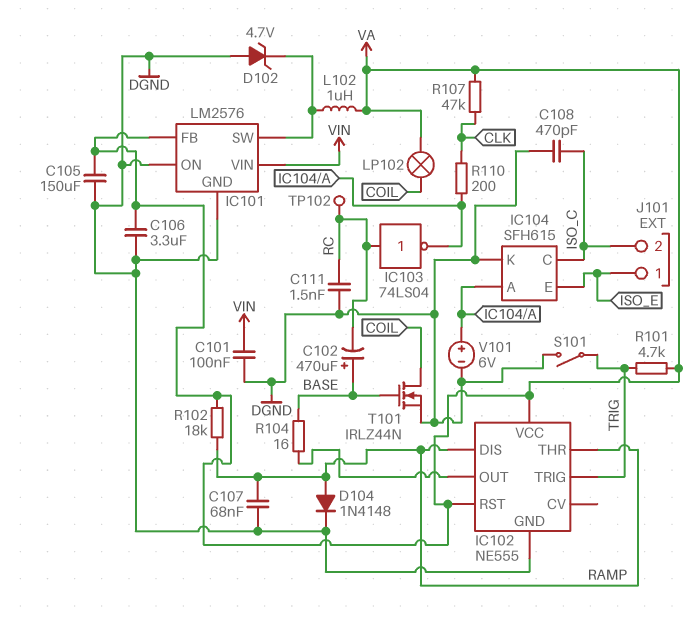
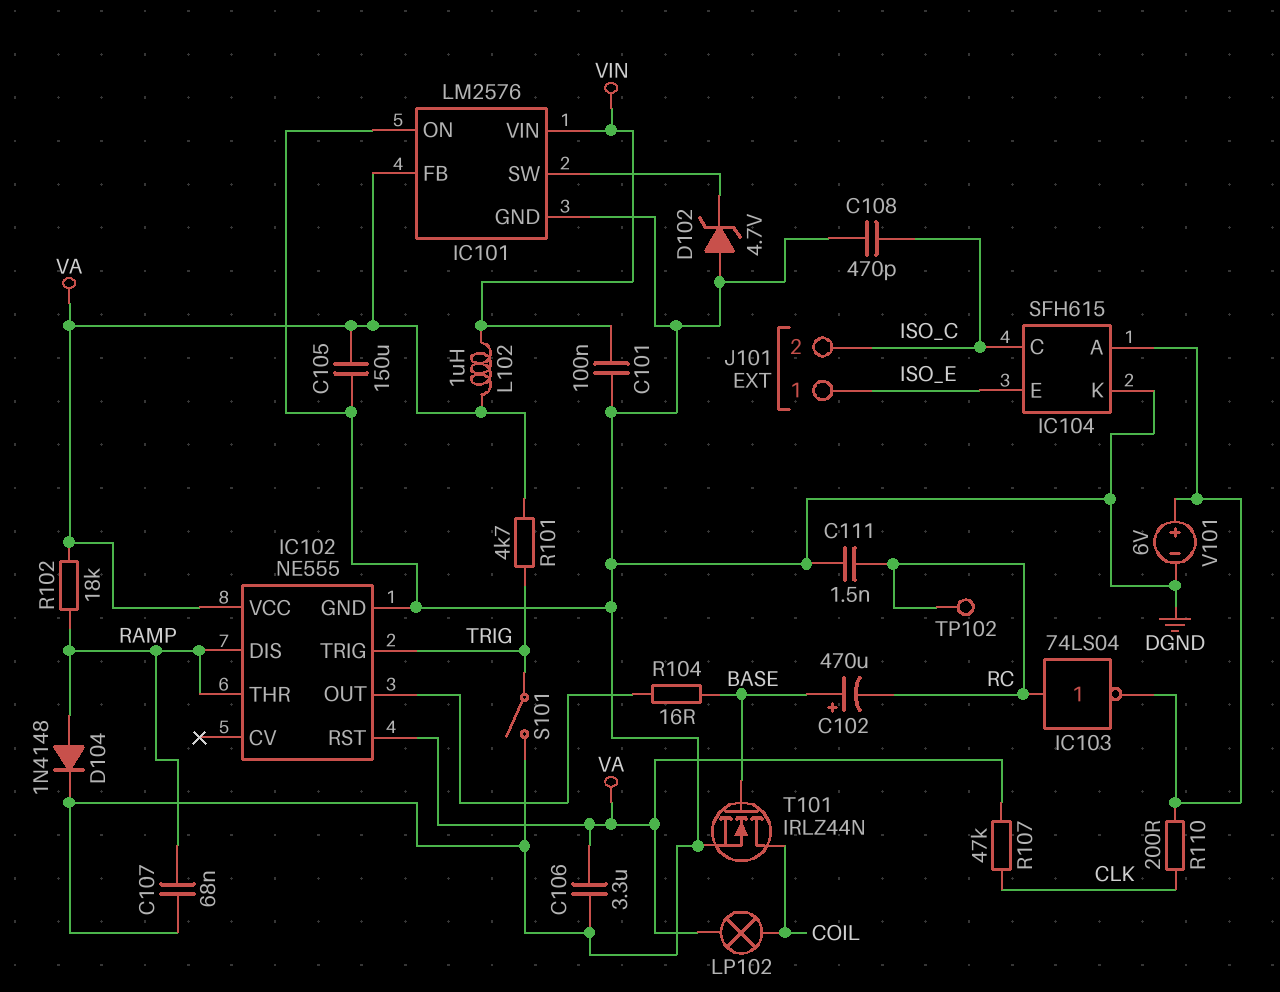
L102: 1uH (IC101/SW, VA) -> 1uH (VA, VIN)

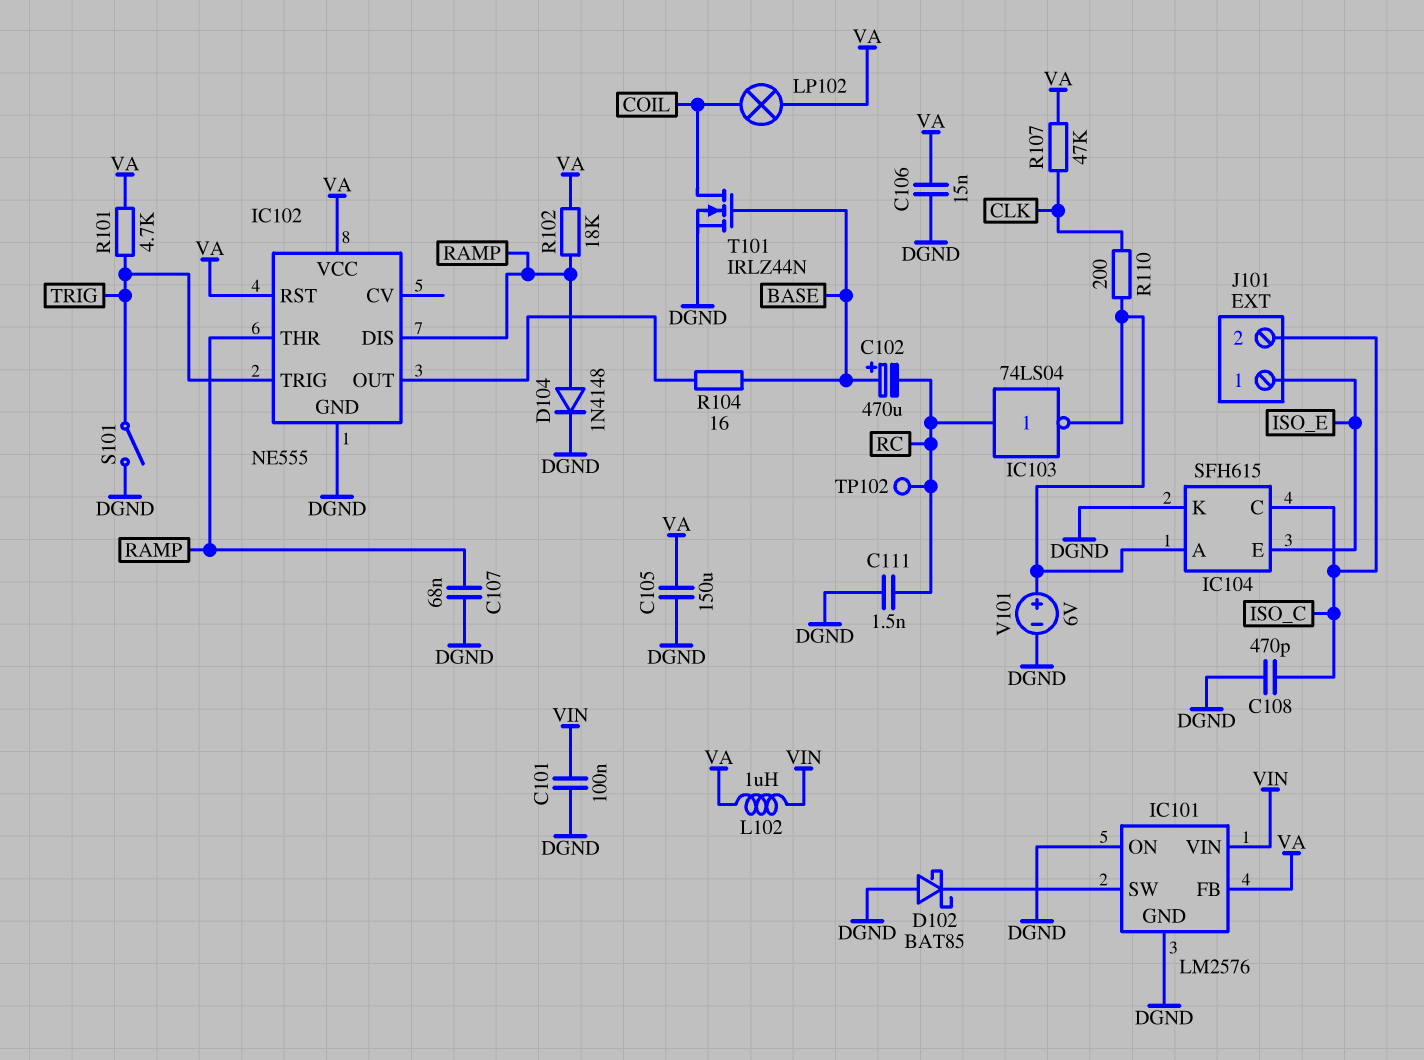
C106: 3.3uF (DGND, VA) -> 15nF (DGND, VA)
D102: zener 4.7V (A DGND, K IC101/SW) -> schottky BAT85 (A DGND, K IC101/SW)

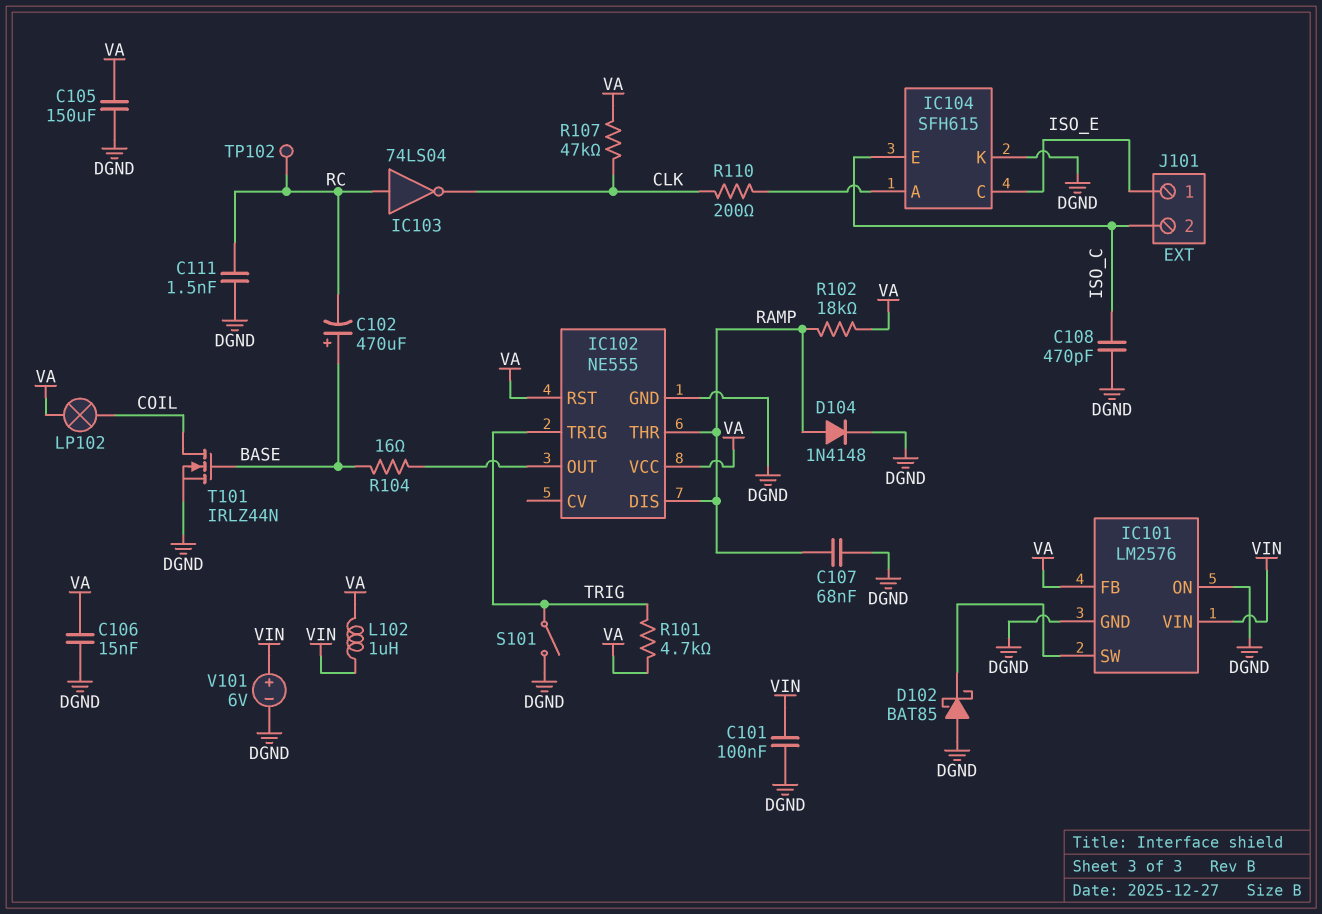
IC103: NOT 74LS04 (in RC, out IC104/A) -> NOT 74LS04 (in RC, out CLK)
IC104 pin C: ISO_C -> ISO_E
IC104 pin E: ISO_E -> ISO_C
V101: 6V (plus IC104/A, minus DGND) -> 6V (plus VIN, minus DGND)

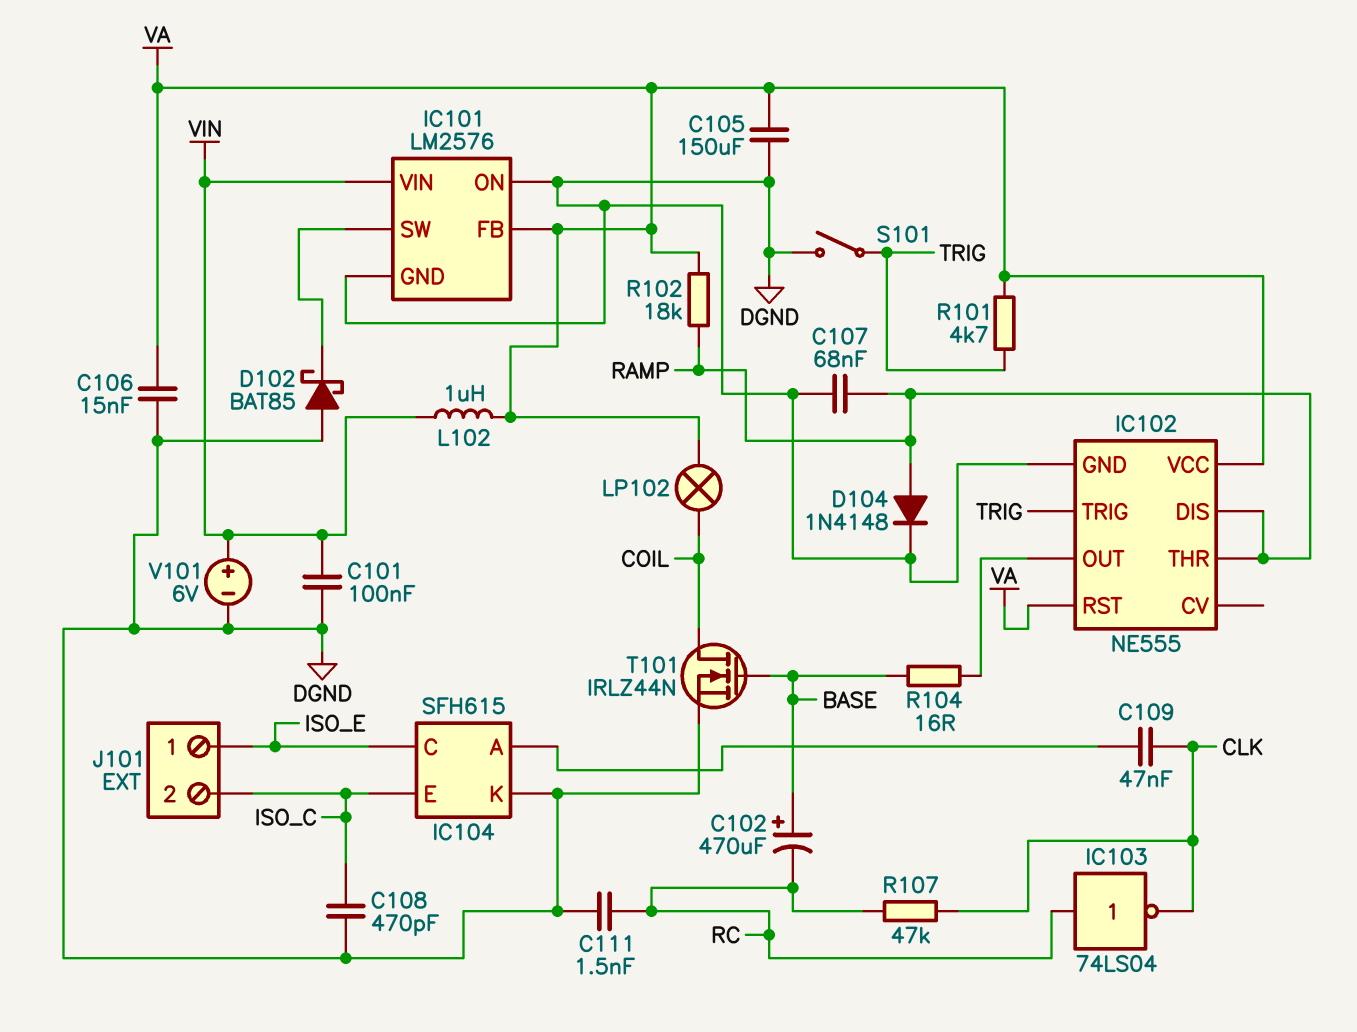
C109: none -> 47nF (CLK, IC104/A)
R107: 47k (CLK, VA) -> 47k (CLK, RC)
R110: 200 (CLK, IC104/A) -> none
TP102: test point (RC) -> none

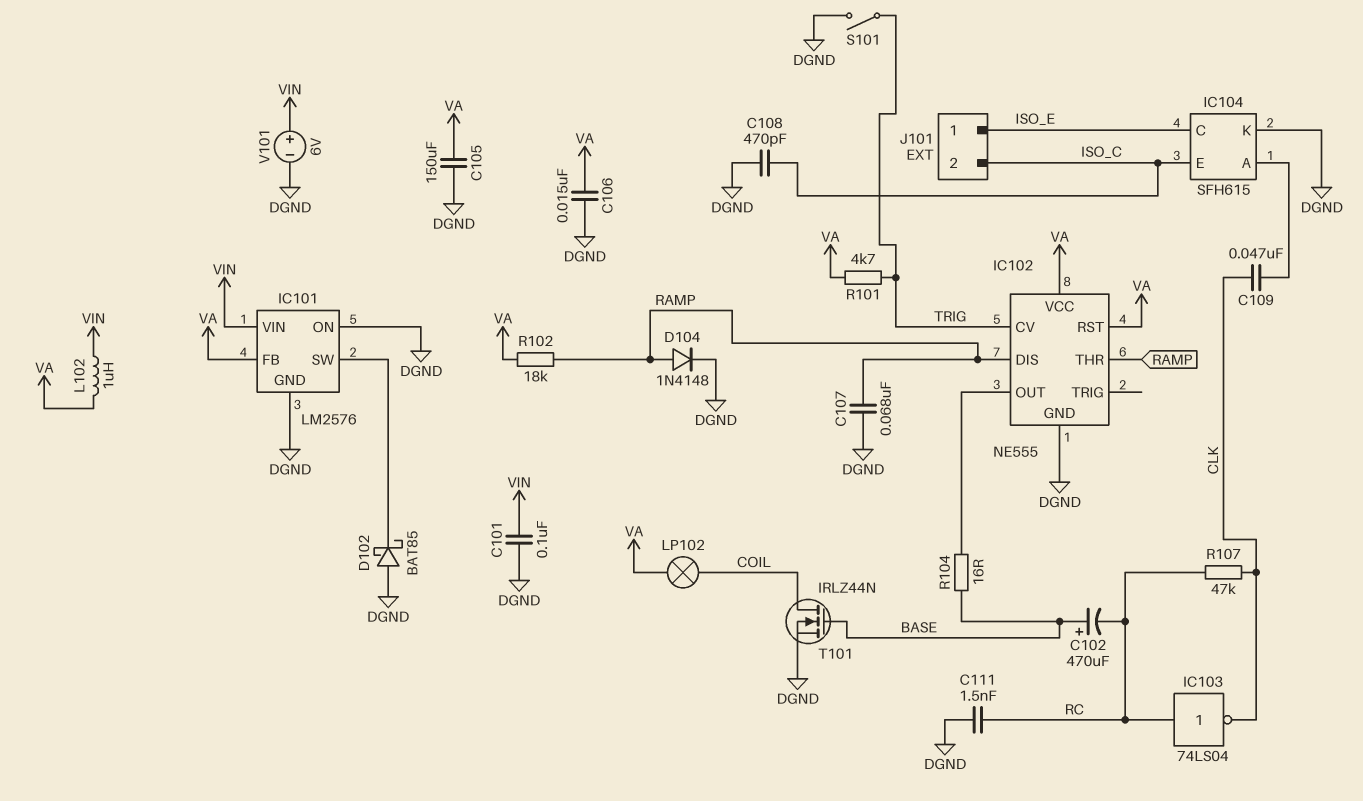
IC102 pin CV: none -> TRIG
IC102 pin TRIG: TRIG -> none

